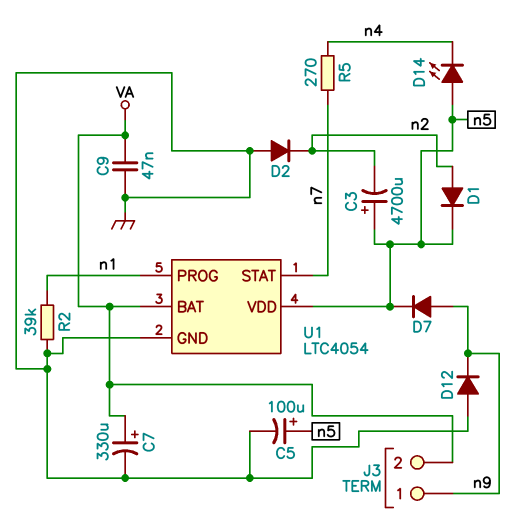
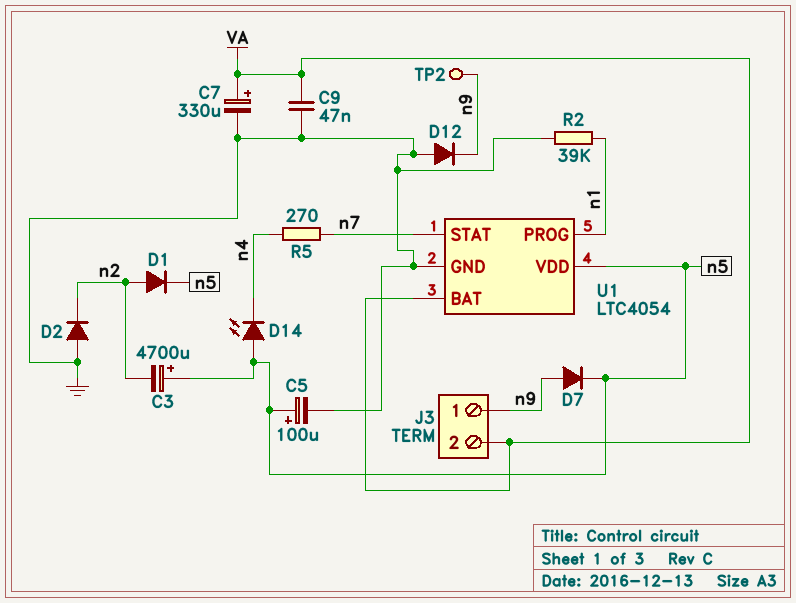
TP2: none -> test point (n9)

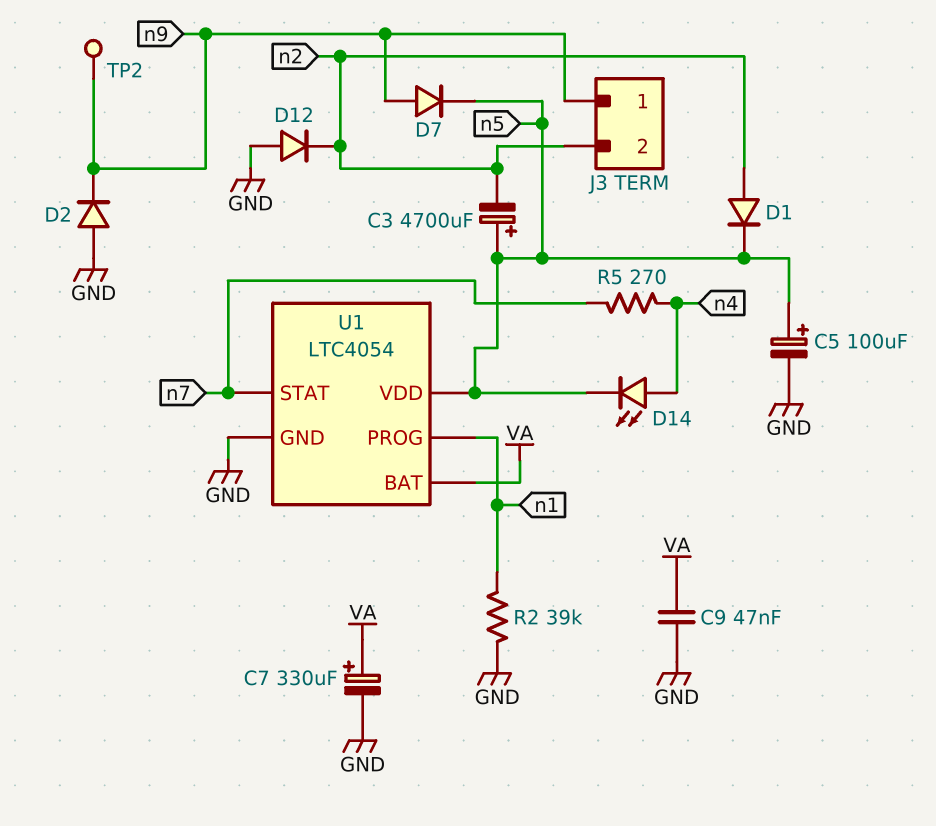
D2: diode (A GND, K n2) -> diode (A GND, K n9)
D12: diode (A GND, K n9) -> diode (A GND, K n2)
D14: LED (A n5, K n4) -> LED (A n4, K n5)
J3 pin 2: VA -> n2

